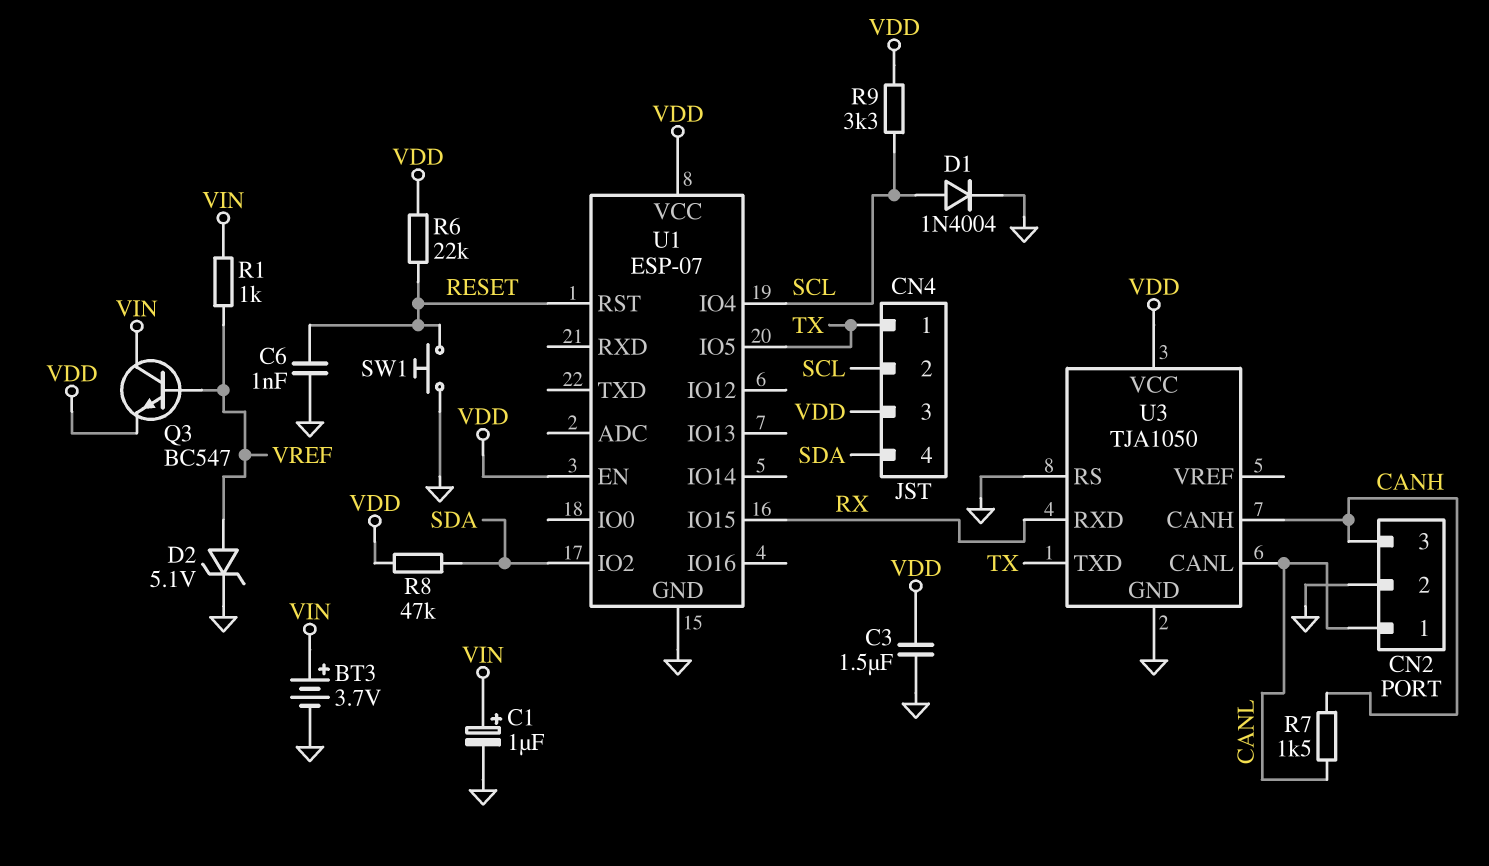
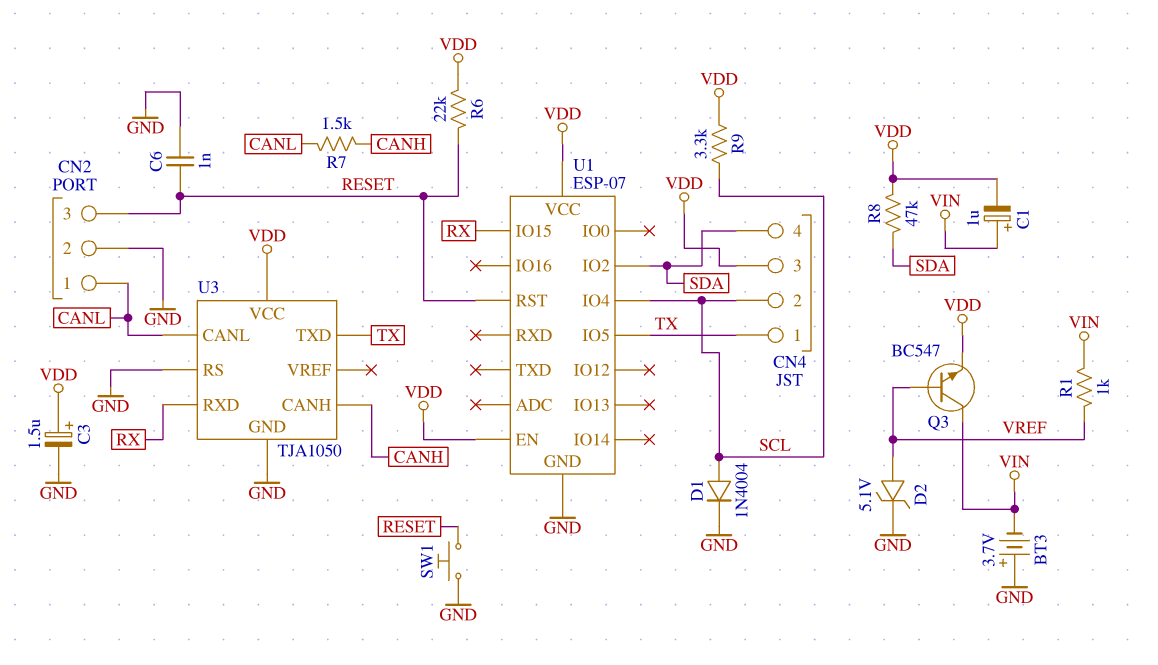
BT3: 3.7V (plus VIN, minus GND) -> 3.7V (plus GND, minus VIN)
C1: 1uF (plus VIN, minus GND) -> 1uF (plus VIN, minus VDD)
C3: 1.5uF (GND, VDD) -> 1.5uF (plus VDD, minus GND)
CN2 pin 3: CANH -> RESET

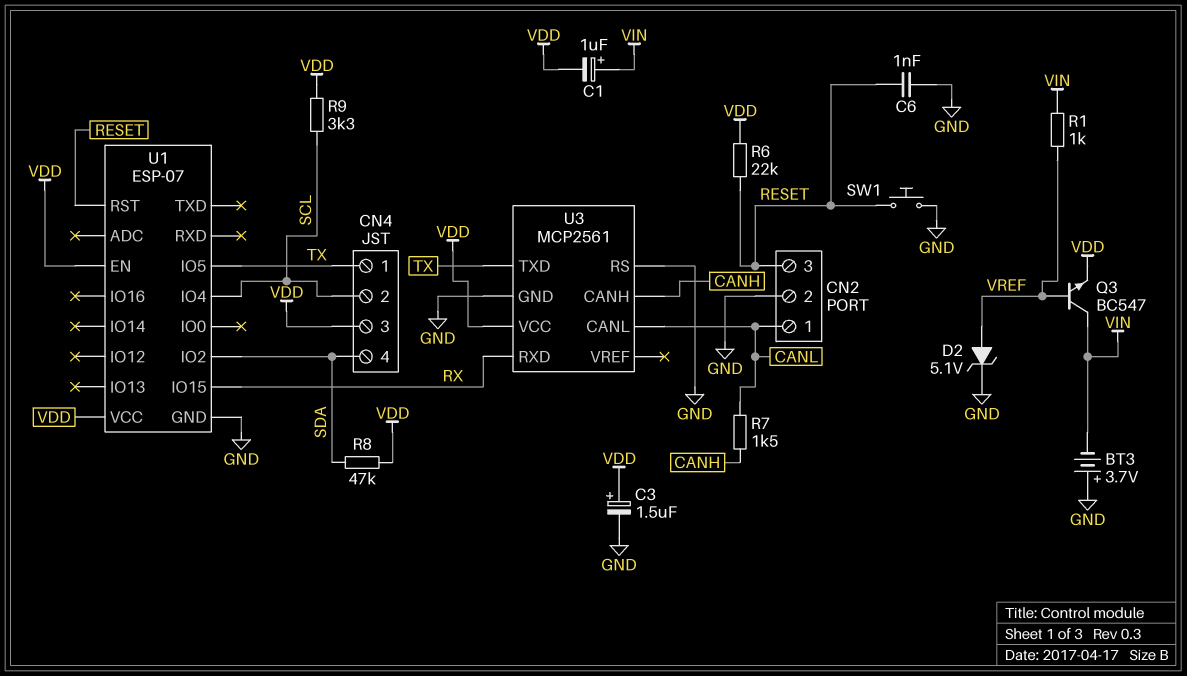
D1: diode 1N4004 (A SCL, K GND) -> none
U3: TJA1050 -> MCP2561

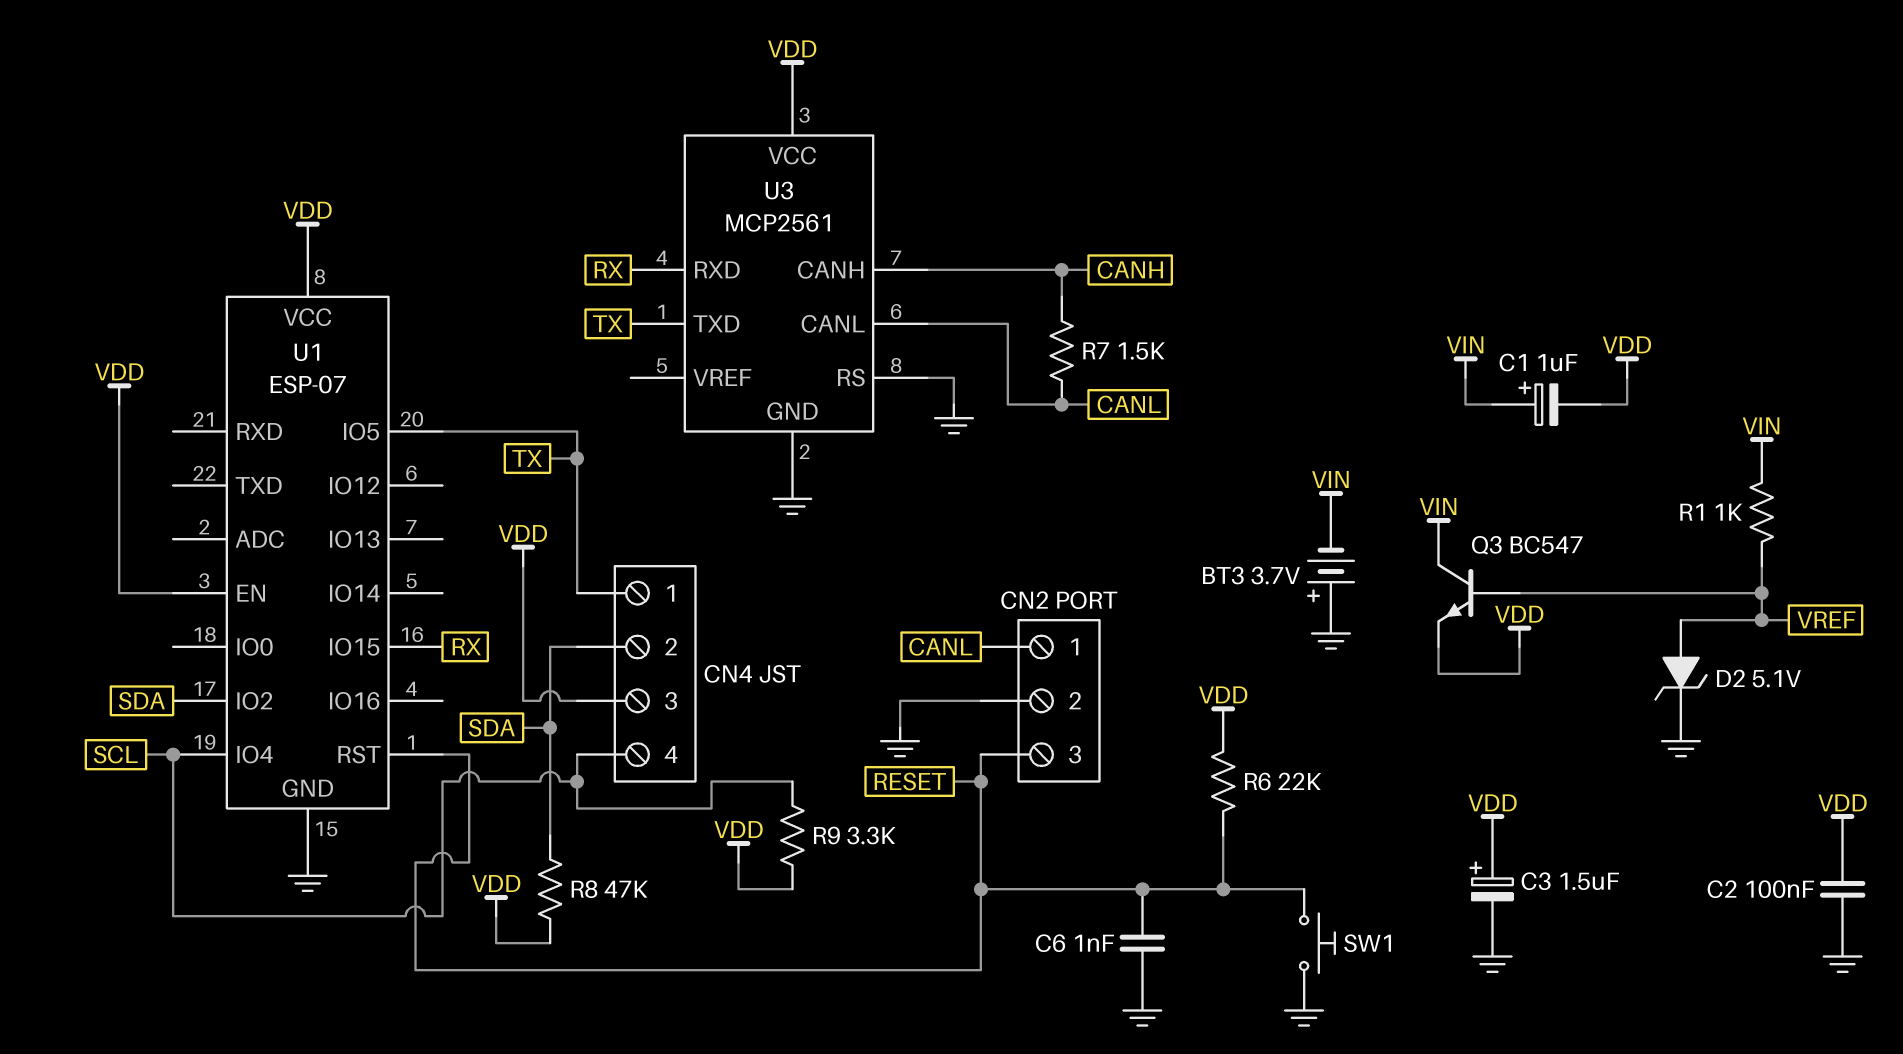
C2: none -> 100nF (GND, VDD)
CN4 pin 2: SCL -> SDA
CN4 pin 4: SDA -> SCL

